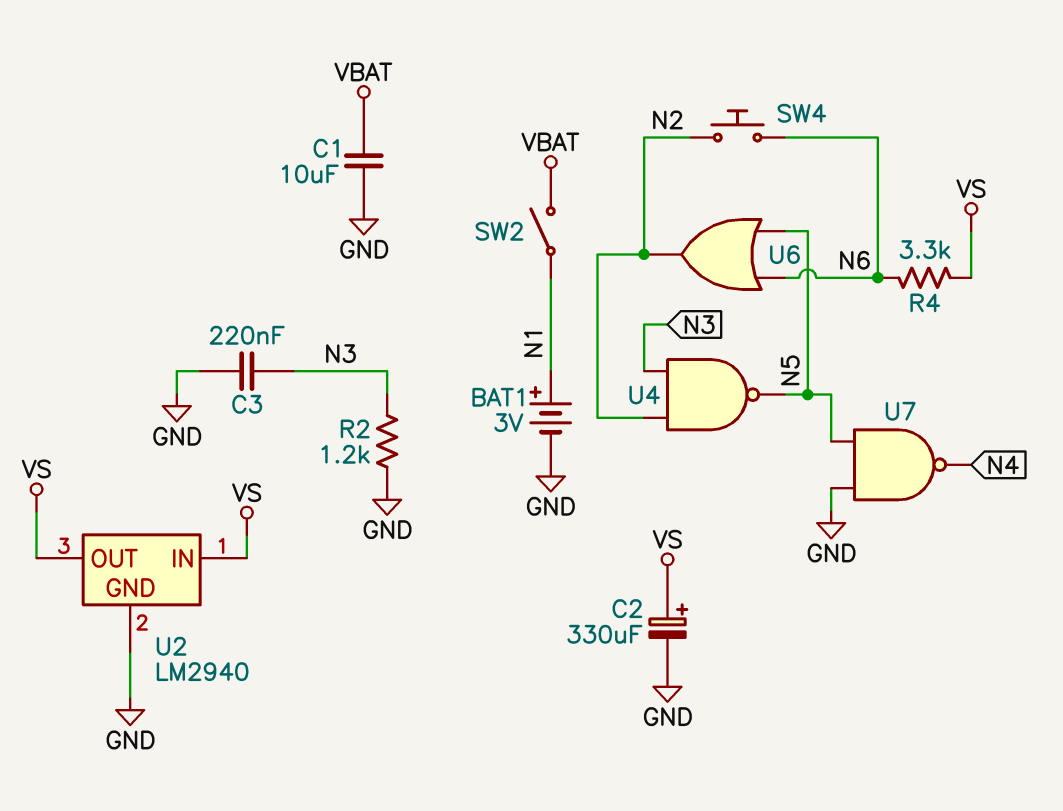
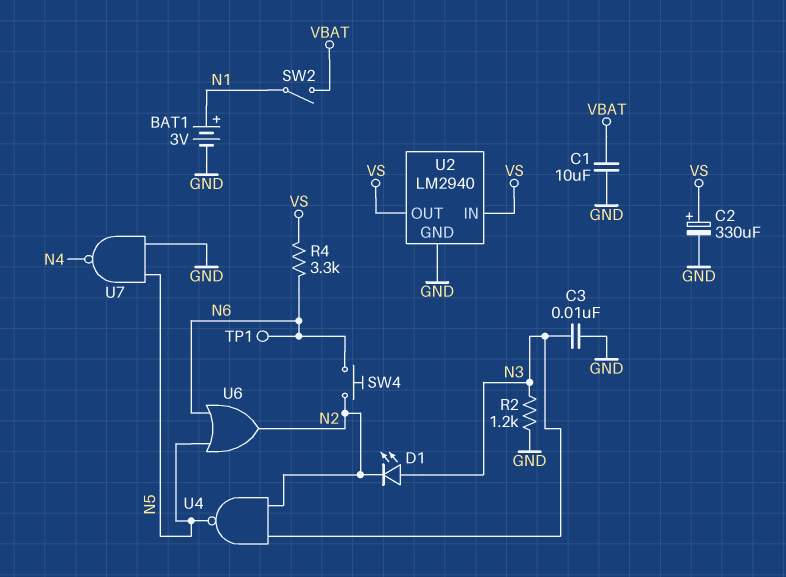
C3: 220nF (GND, N3) -> 10nF (GND, N3)
D1: none -> LED (A N3, K N2)
TP1: none -> test point (N6)

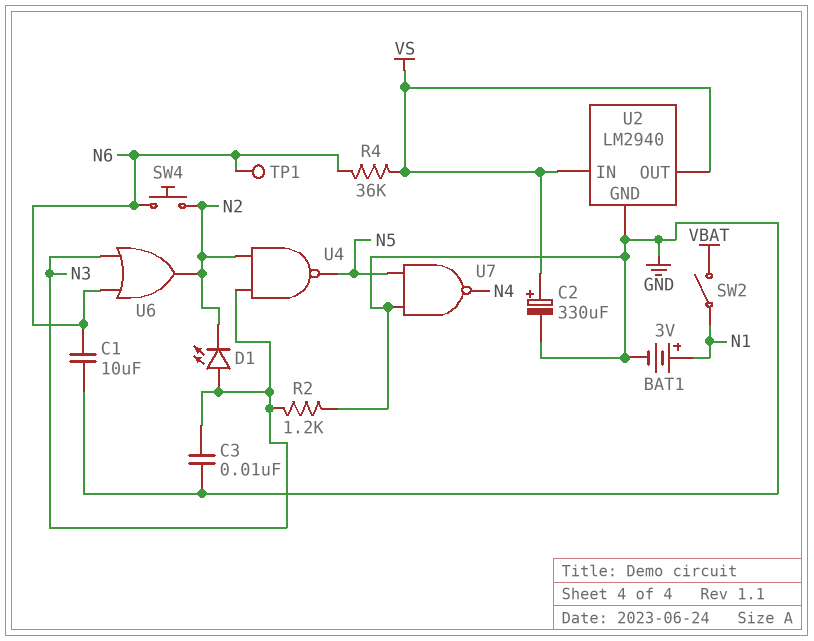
C1: 10uF (GND, VBAT) -> 10uF (GND, N6)
R4: 3.3k (N6, VS) -> 36k (N6, VS)
U6: OR (in N5, in N6, out N2) -> OR (in N3, in N6, out N2)

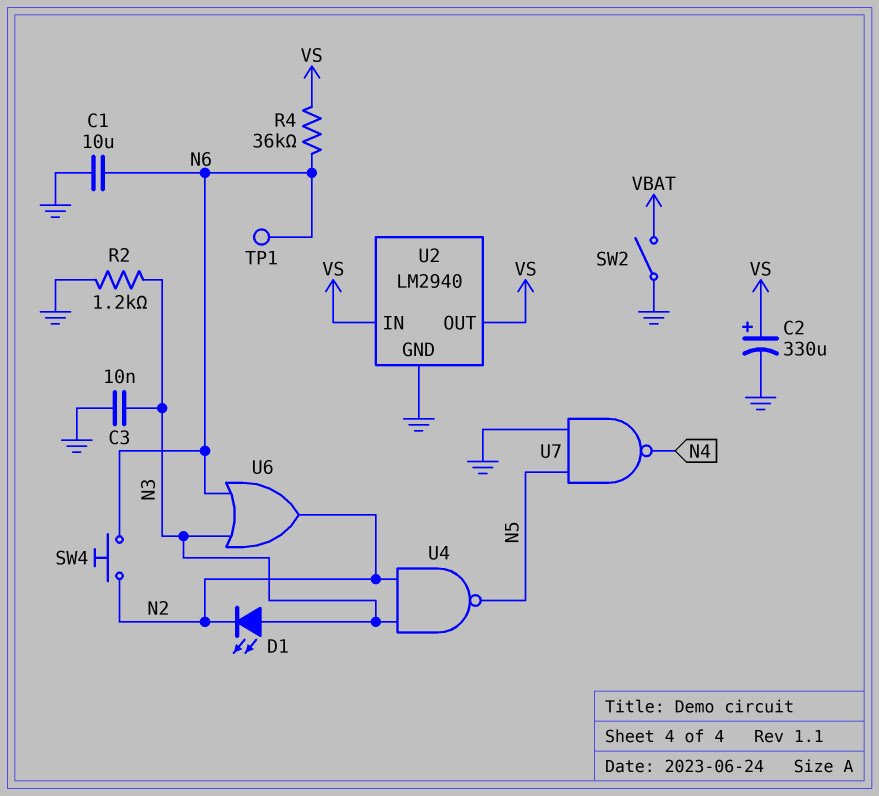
BAT1: 3V (plus N1, minus GND) -> none
SW2: switch (N1, VBAT) -> switch (GND, VBAT)

